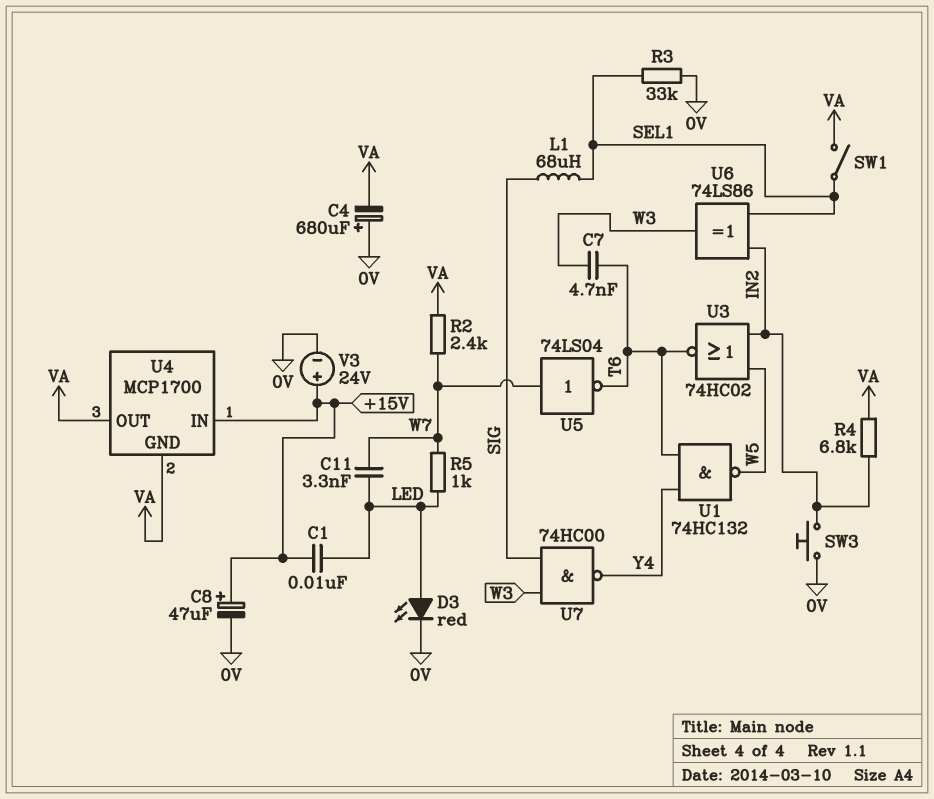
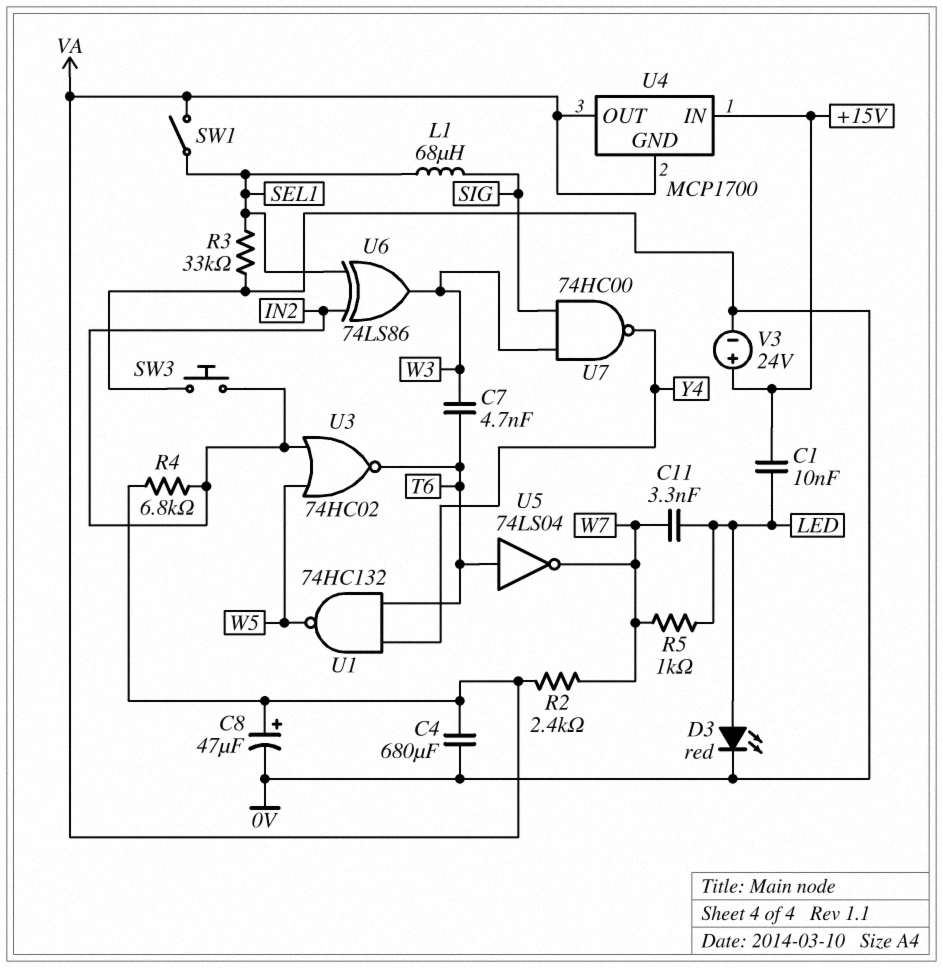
C4: 680uF (plus 0V, minus VA) -> 680uF (0V, VA)
C8: 47uF (plus +15V, minus 0V) -> 47uF (plus VA, minus 0V)
U5: NOT 74LS04 (in W7, out T6) -> NOT 74LS04 (in T6, out W7)

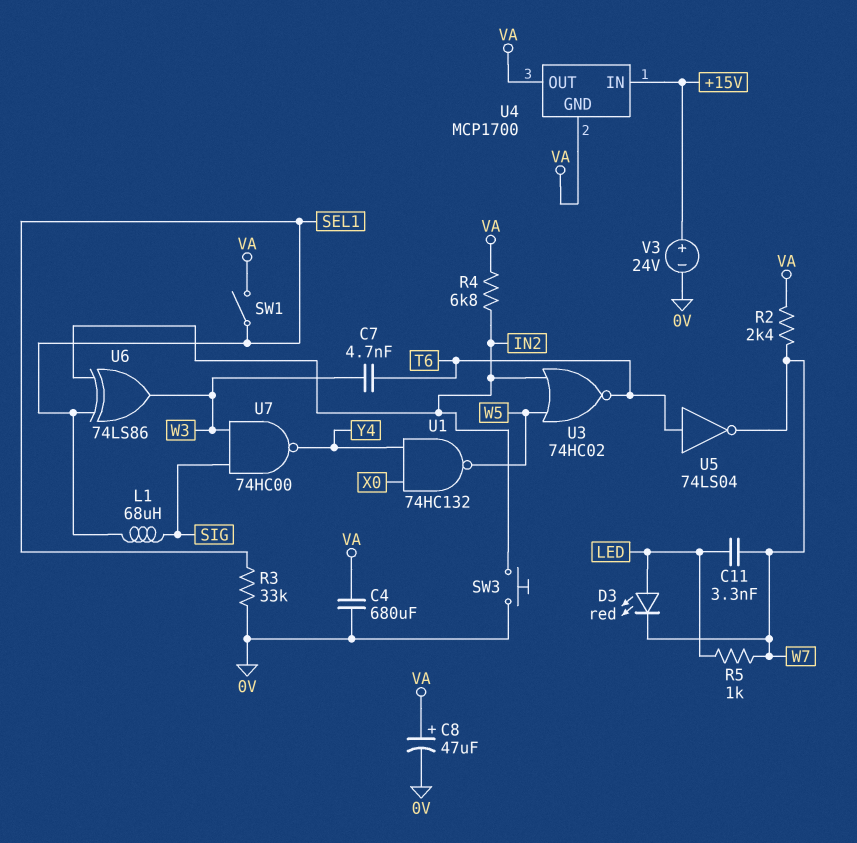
C1: 10nF (+15V, LED) -> none
D3: LED red (A LED, K 0V) -> LED red (A LED, K W7)
U1: NAND 74HC132 (in T6, in Y4, out W5) -> NAND 74HC132 (in X0, in Y4, out W5)

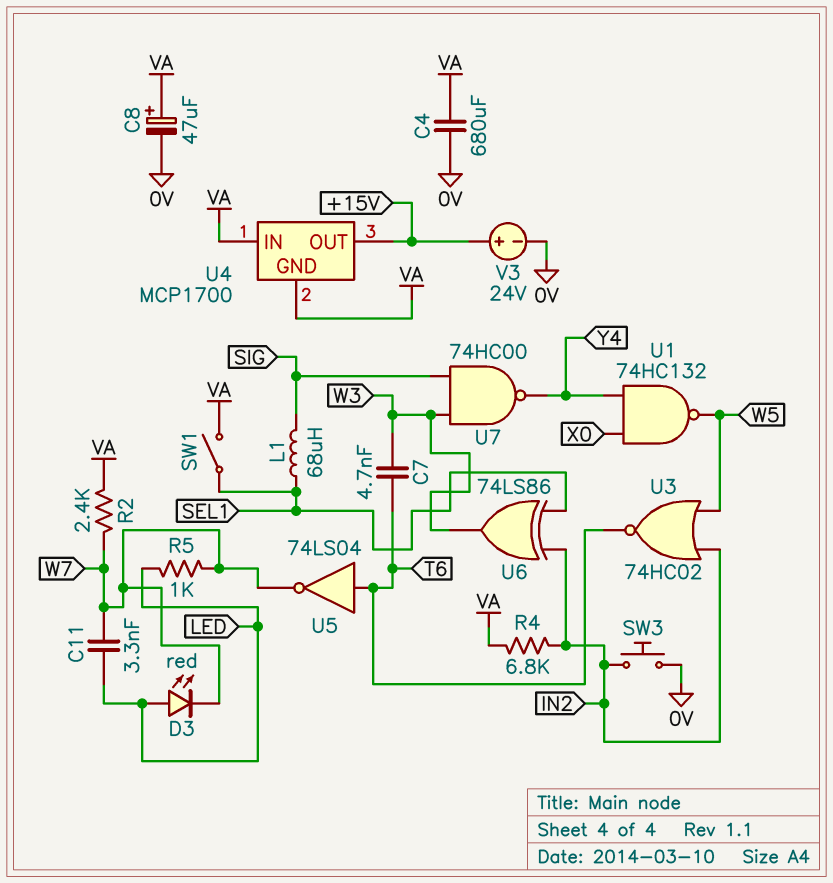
R3: 33k (0V, SEL1) -> none
U4 pin IN: +15V -> VA
U4 pin OUT: VA -> +15V

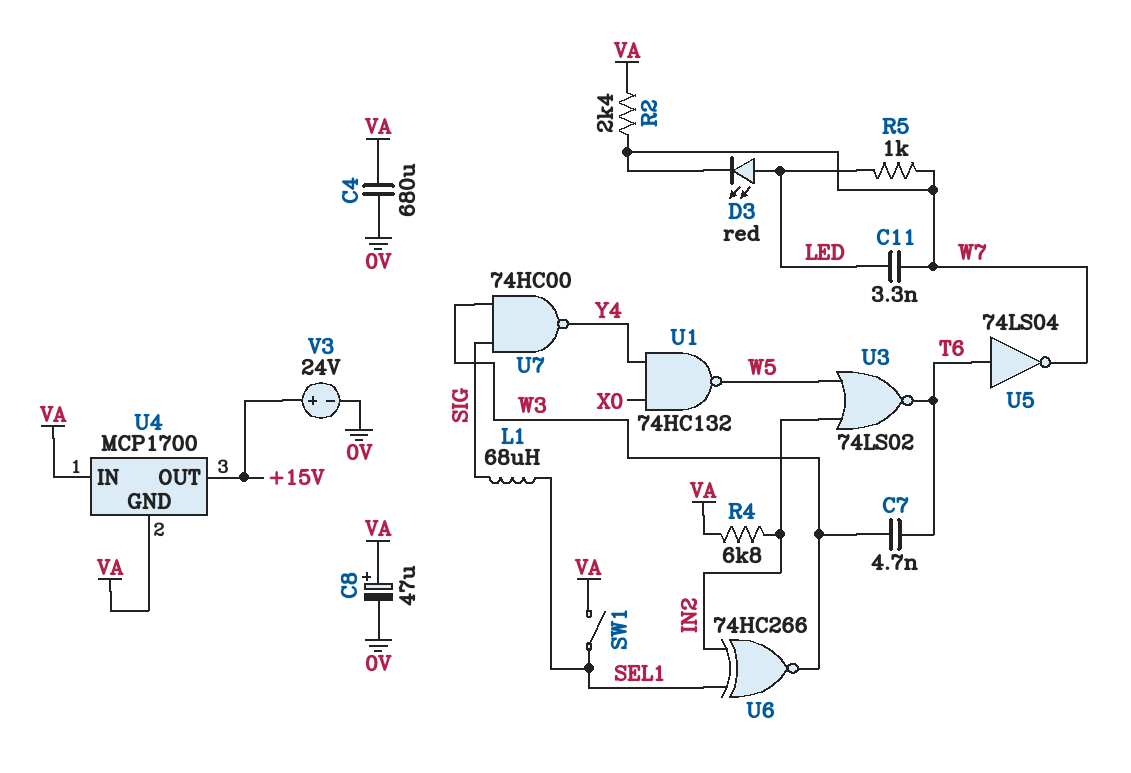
SW3: button (0V, IN2) -> none
U3: NOR 74HC02 (in IN2, in W5, out T6) -> NOR 74LS02 (in IN2, in W5, out T6)
U6: XOR 74LS86 (in IN2, in SEL1, out W3) -> XNOR 74HC266 (in IN2, in SEL1, out W3)

